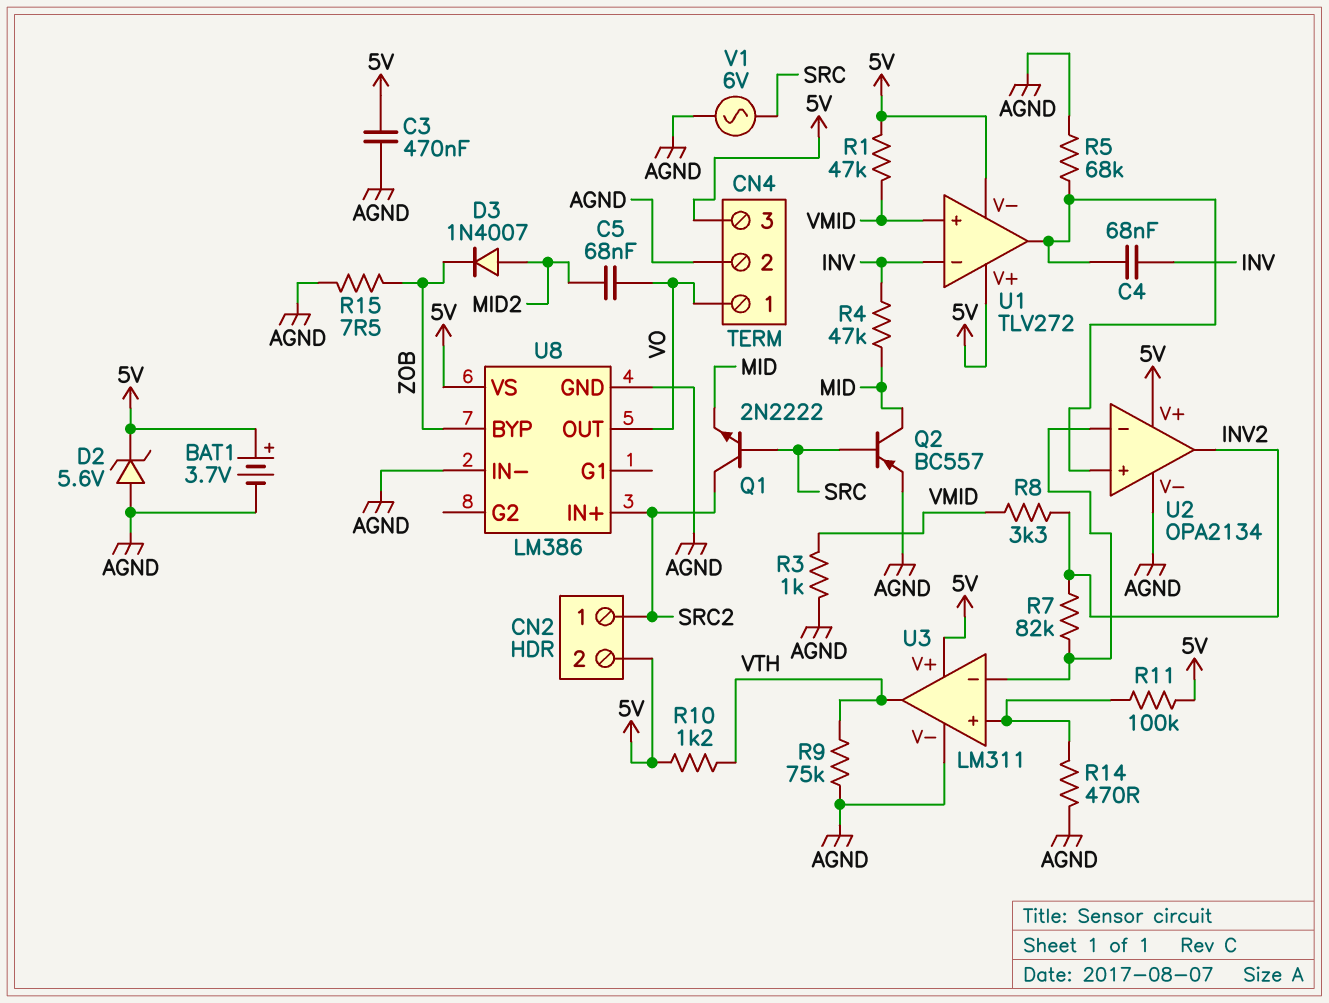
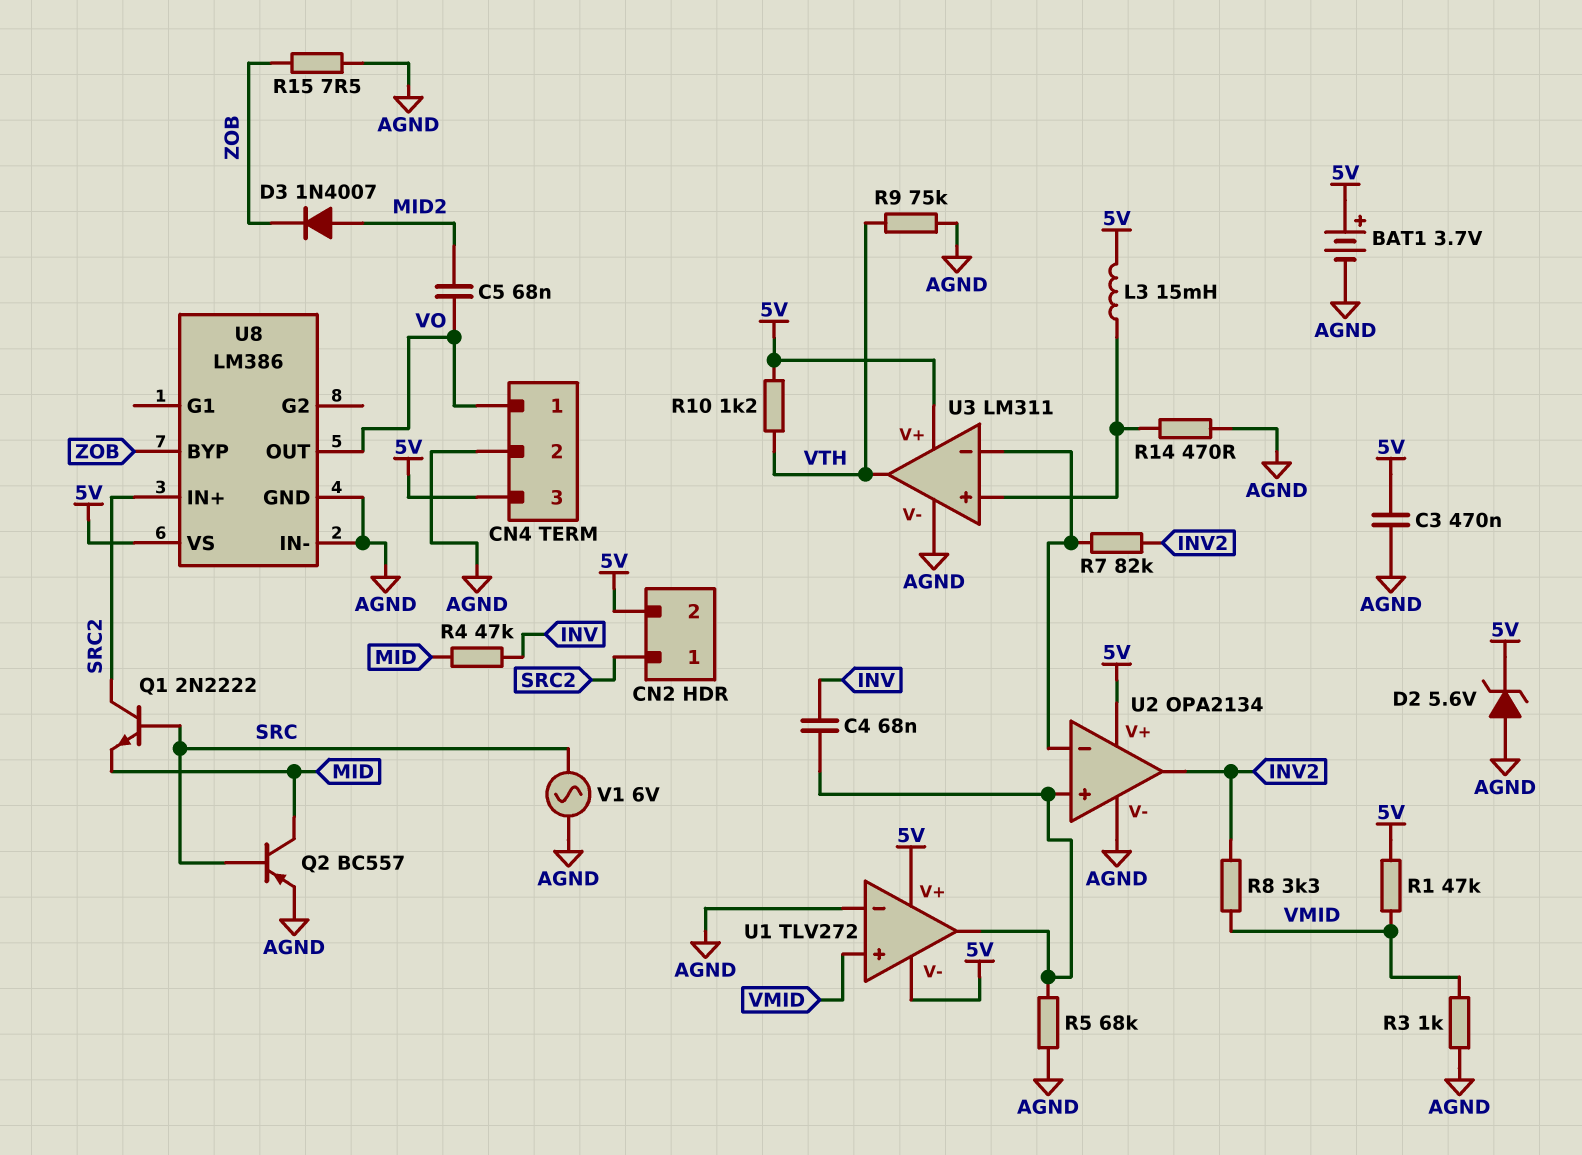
L3: none -> 15mH (5V, U3/in+)
R11: 100k (5V, U3/in+) -> none
U1 pin in-: INV -> AGND

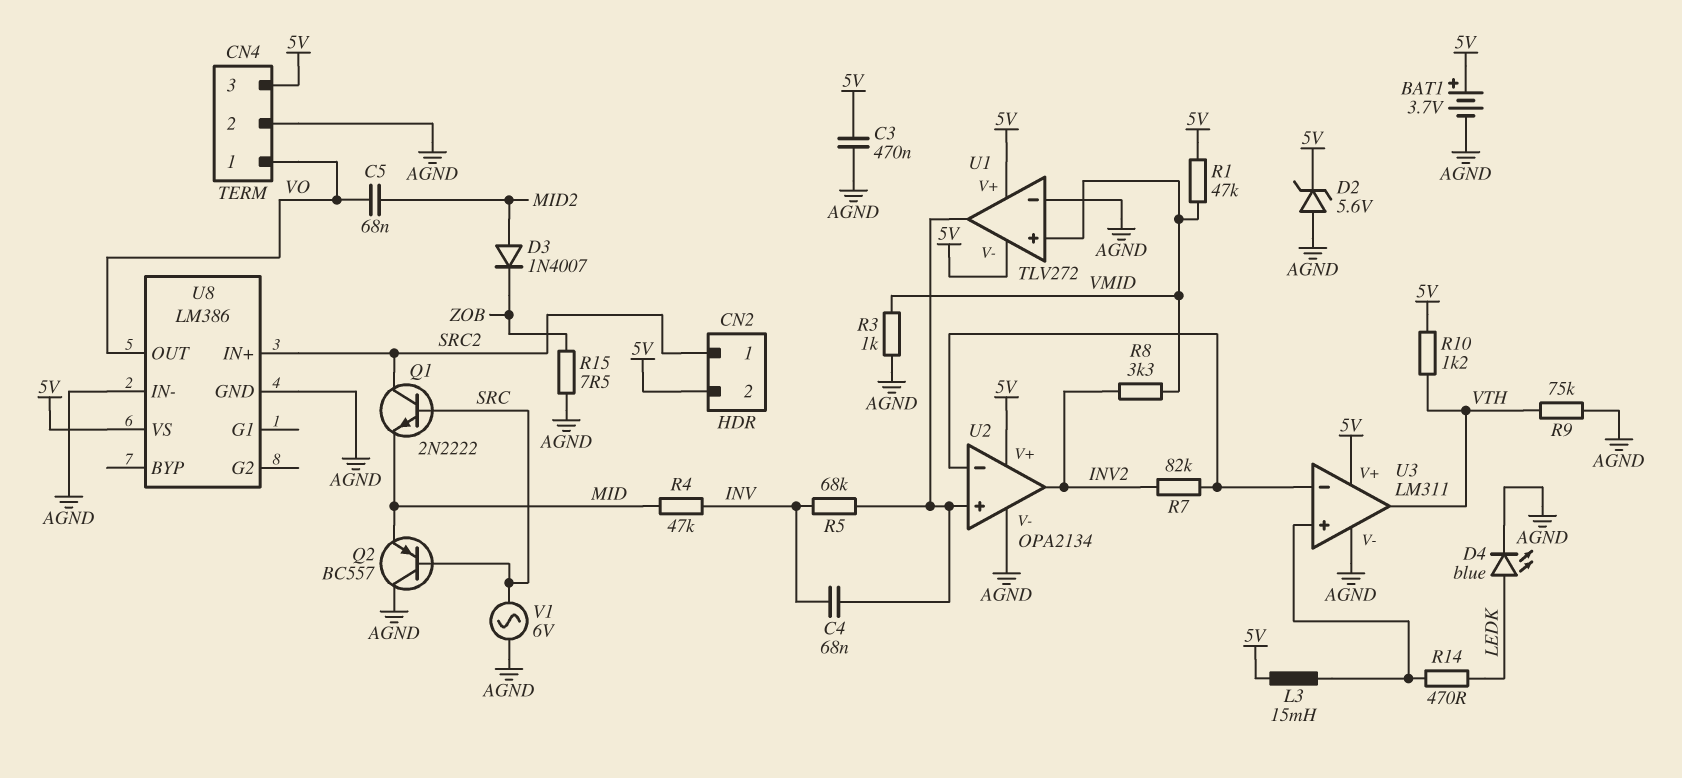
D4: none -> LED blue (A LEDK, K AGND)
Q2: PNP BC557 (B SRC, C MID, E AGND) -> PNP BC557 (B SRC, C AGND, E MID)
R5: 68k (AGND, U1/out) -> 68k (INV, U1/out)
R14: 470 (AGND, U3/in+) -> 470 (LEDK, U3/in+)
U8 pin BYP: ZOB -> none

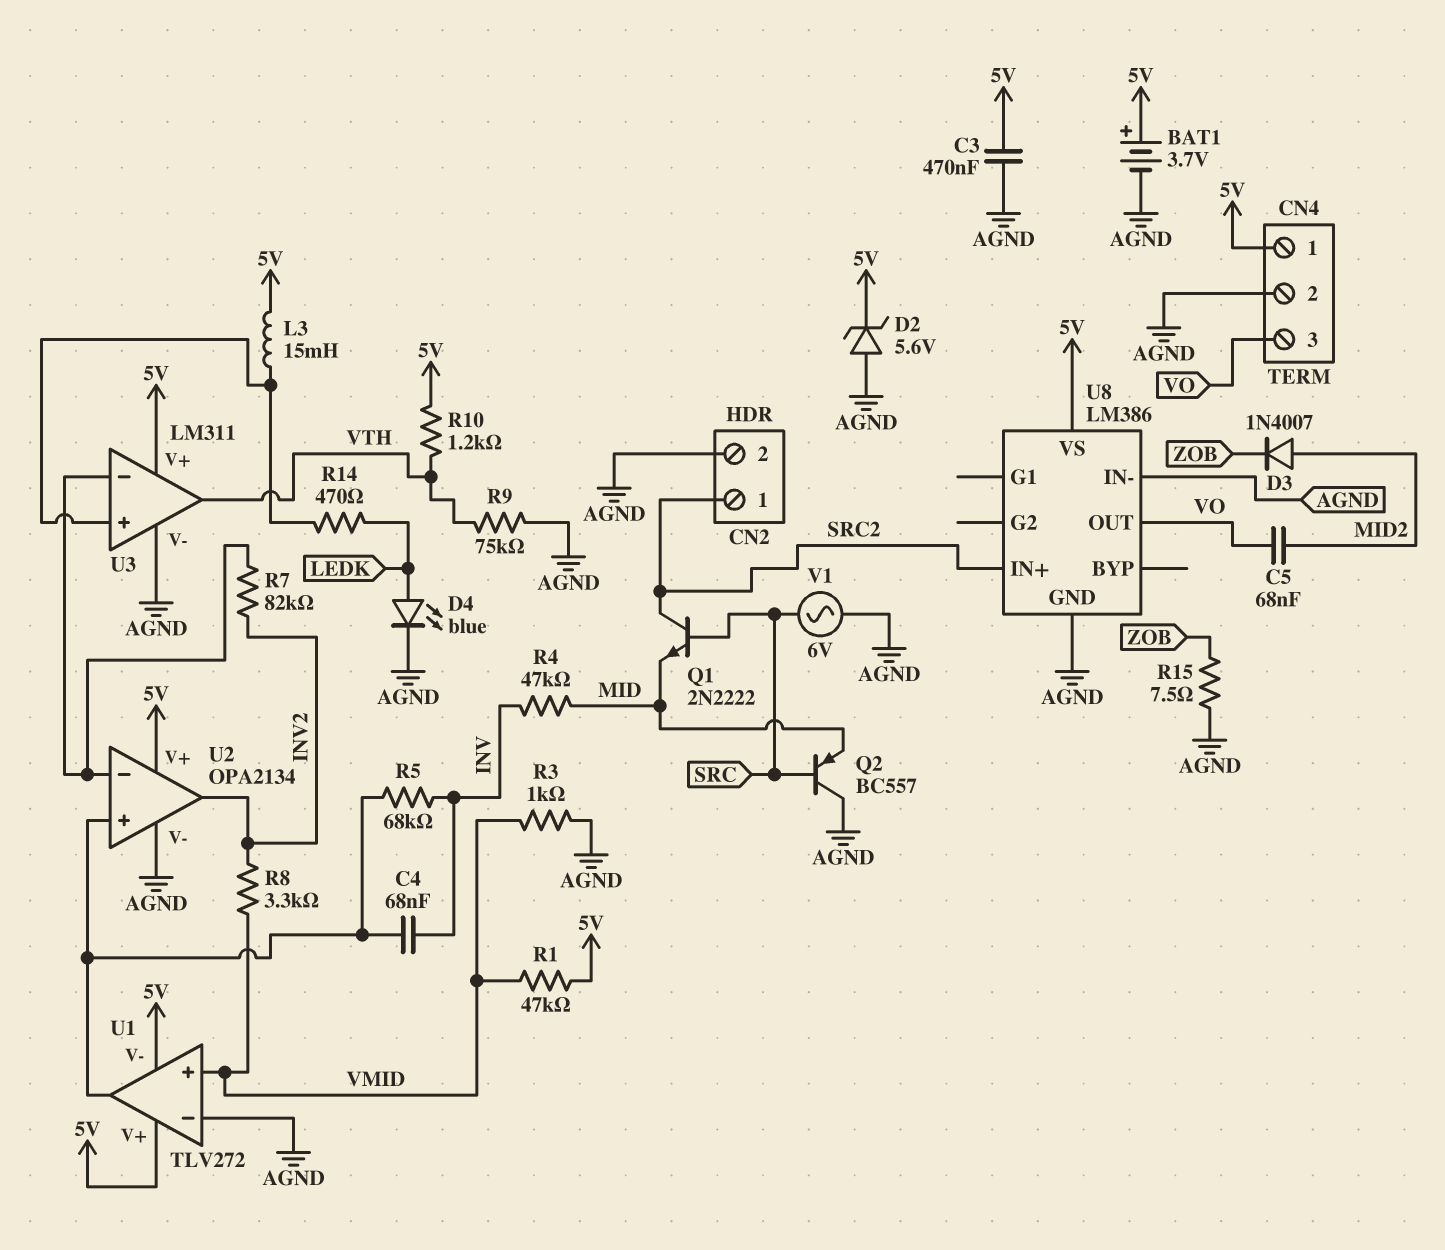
CN2 pin 2: 5V -> AGND
CN4 pin 1: VO -> 5V
CN4 pin 3: 5V -> VO

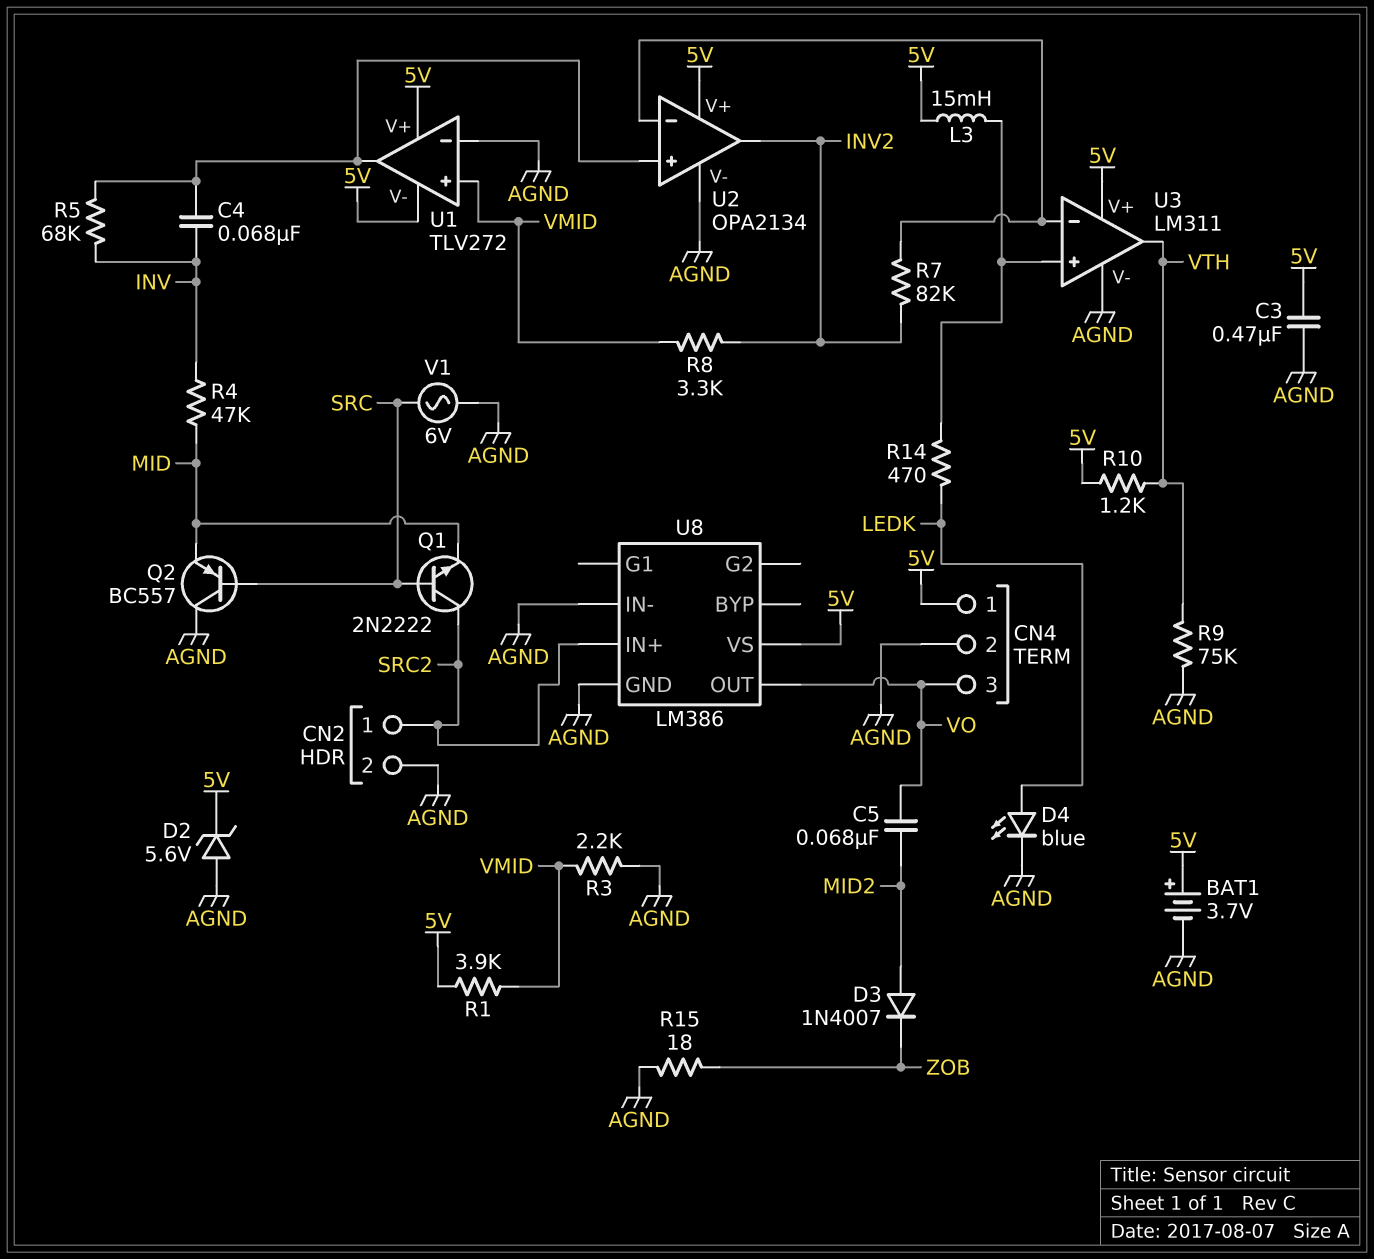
R1: 47k (5V, VMID) -> 3.9k (5V, VMID)
R3: 1k (AGND, VMID) -> 2.2k (AGND, VMID)
R15: 7.5 (AGND, ZOB) -> 18 (AGND, ZOB)

